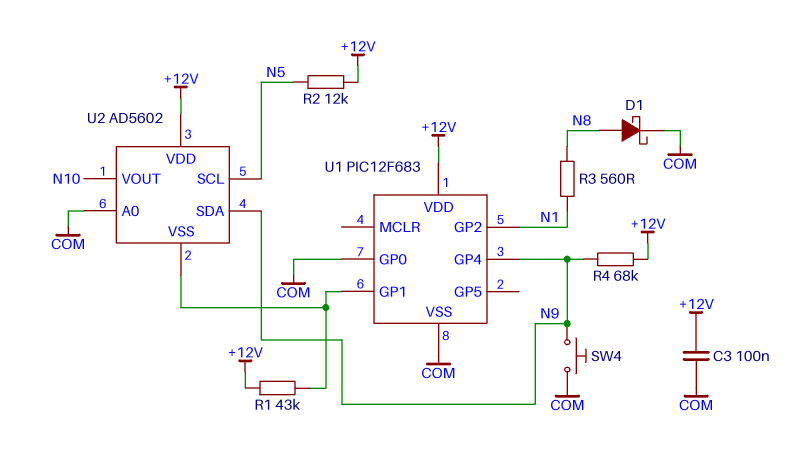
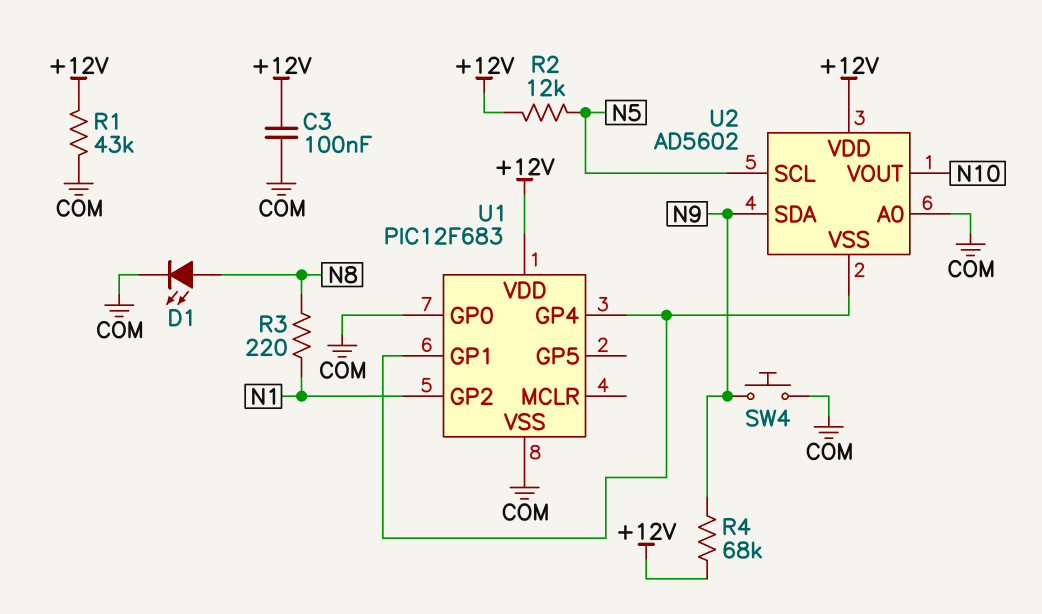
D1: schottky (A N8, K COM) -> LED (A N8, K COM)
R1: 43k (+12V, U1/GP1) -> 43k (+12V, COM)
R3: 560 (N1, N8) -> 220 (N1, N8)
U1 pin GP4: N9 -> U1/GP1

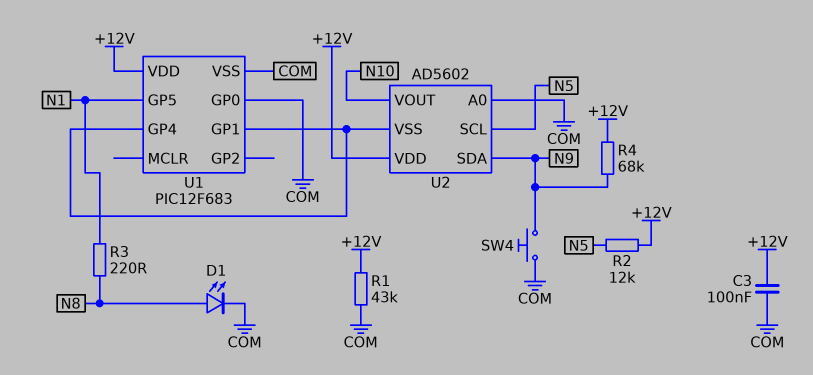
U1 pin GP2: N1 -> none
U1 pin GP5: none -> N1

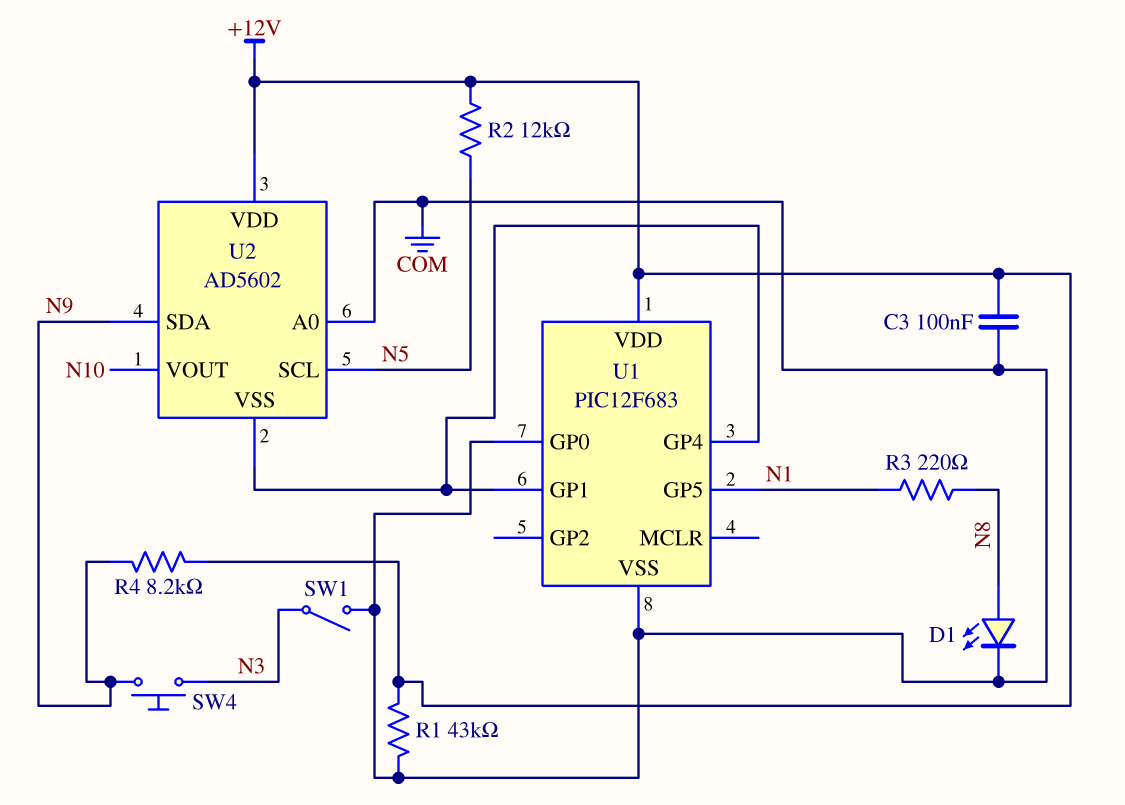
R4: 68k (+12V, N9) -> 8.2k (+12V, N9)
SW1: none -> switch (COM, N3)
SW4: button (COM, N9) -> button (N3, N9)

